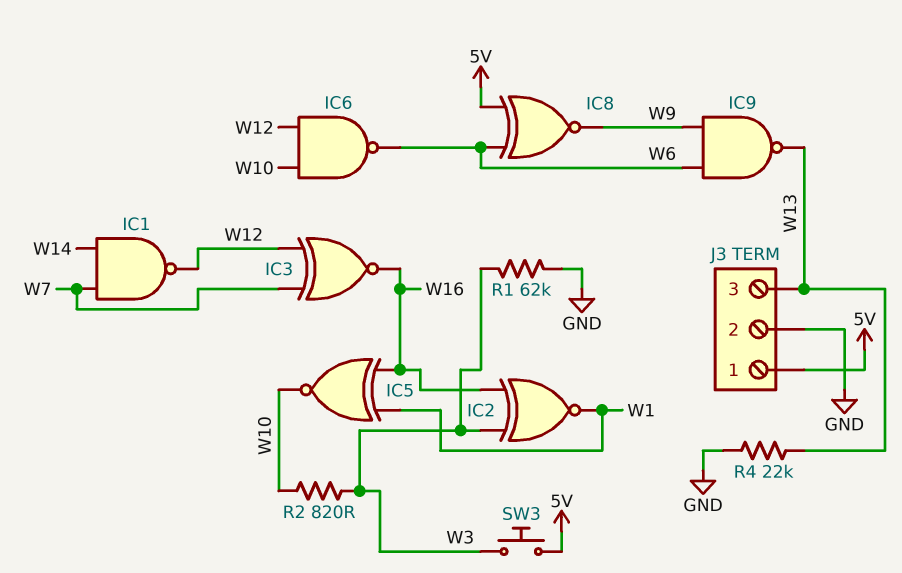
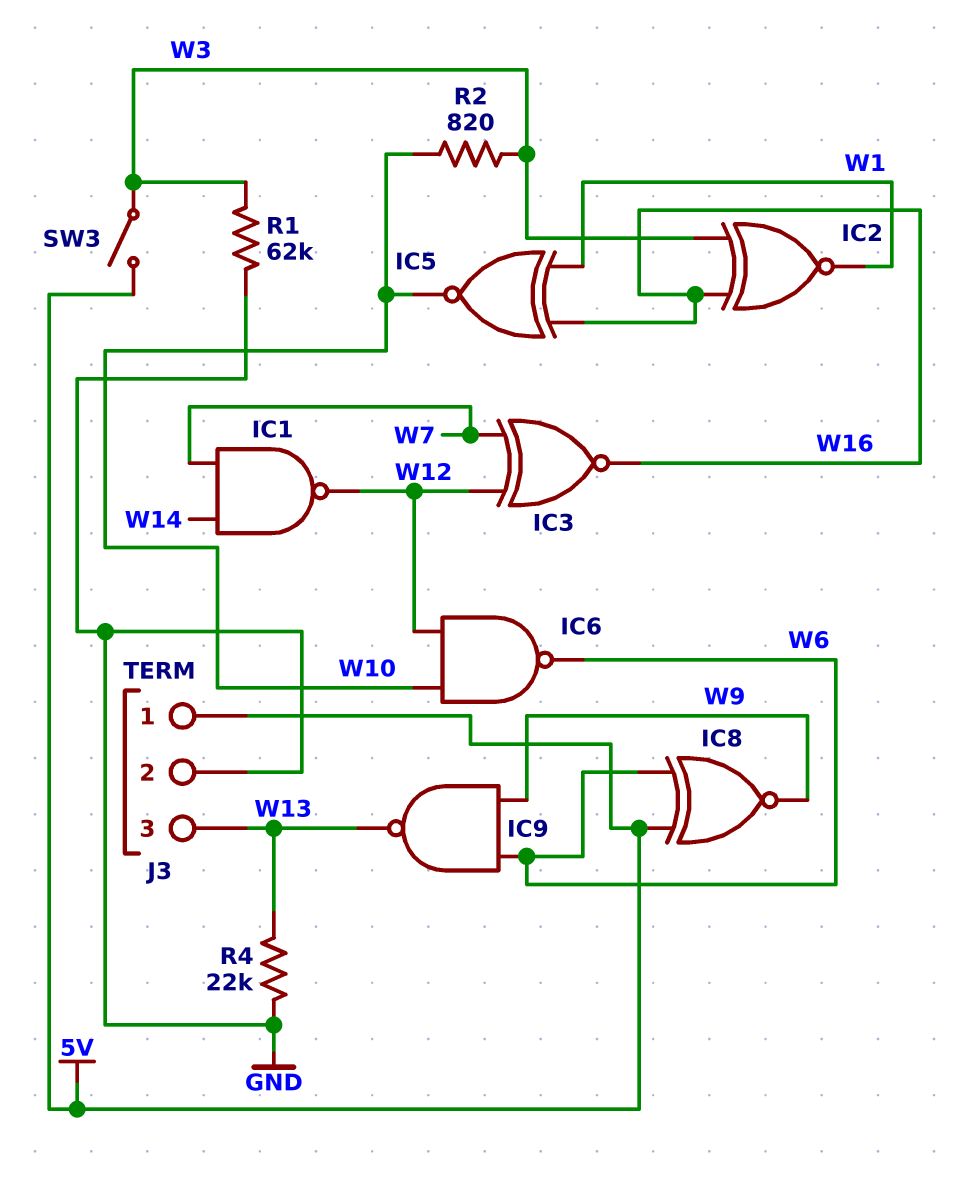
SW3: button (5V, W3) -> switch (5V, W3)

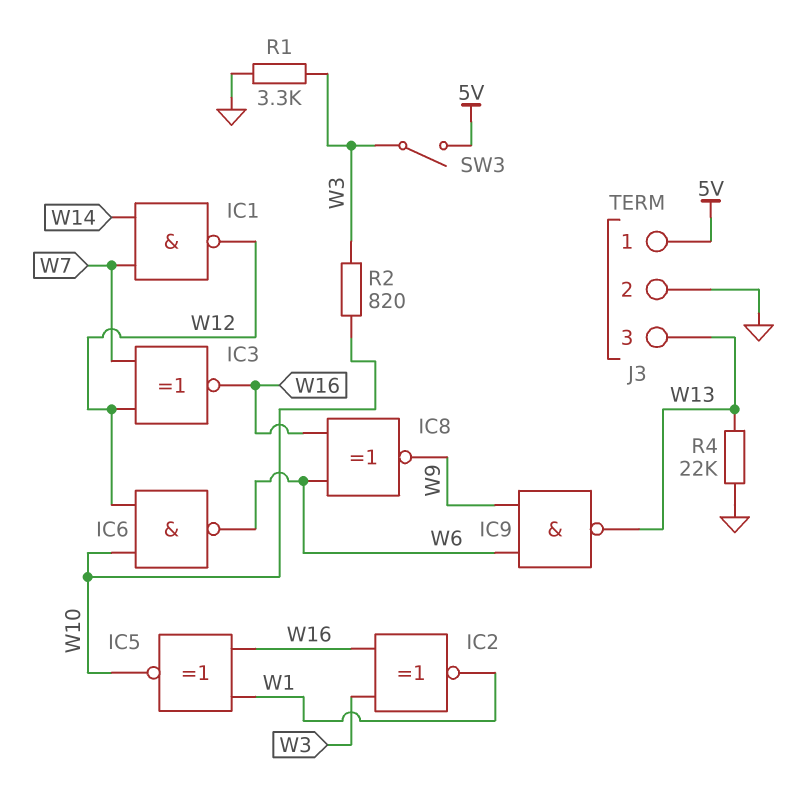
IC8: XNOR (in 5V, in W6, out W9) -> XNOR (in W6, in W16, out W9)
R1: 62k (GND, W3) -> 3.3k (GND, W3)

